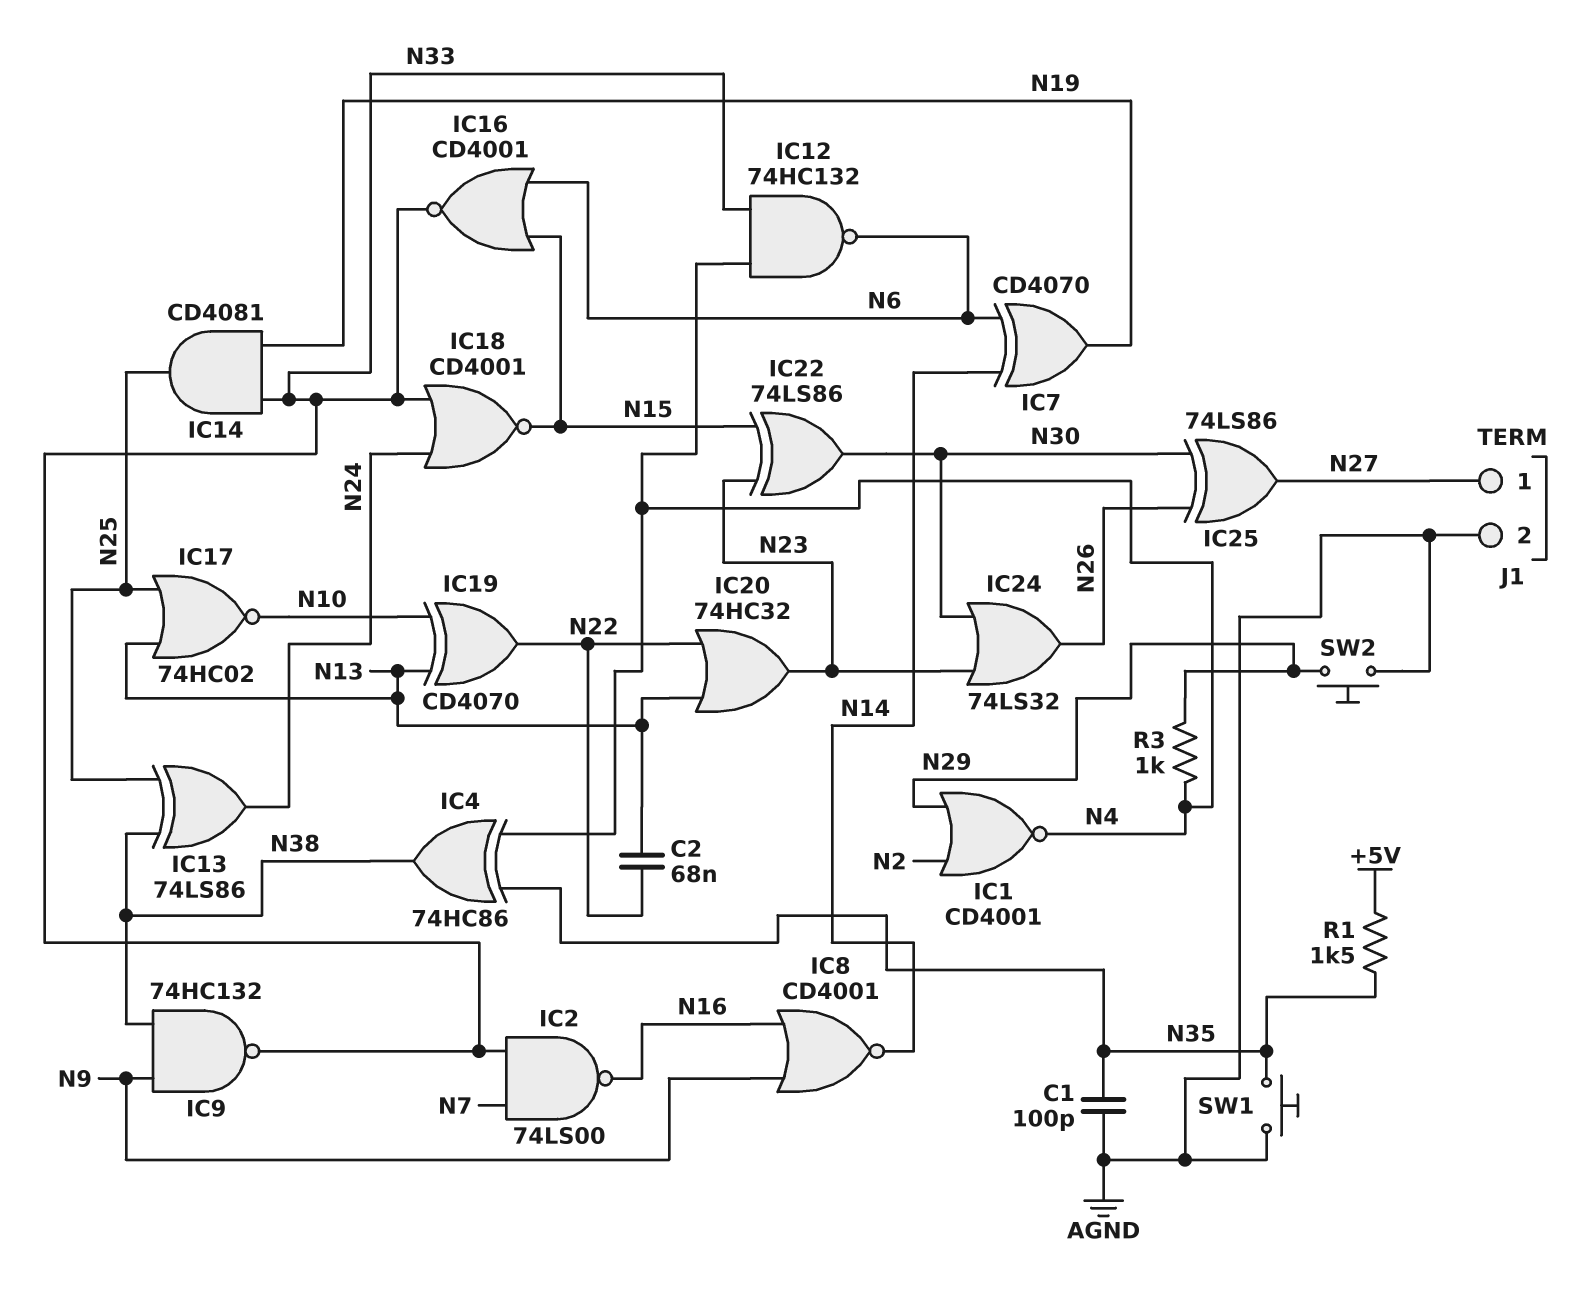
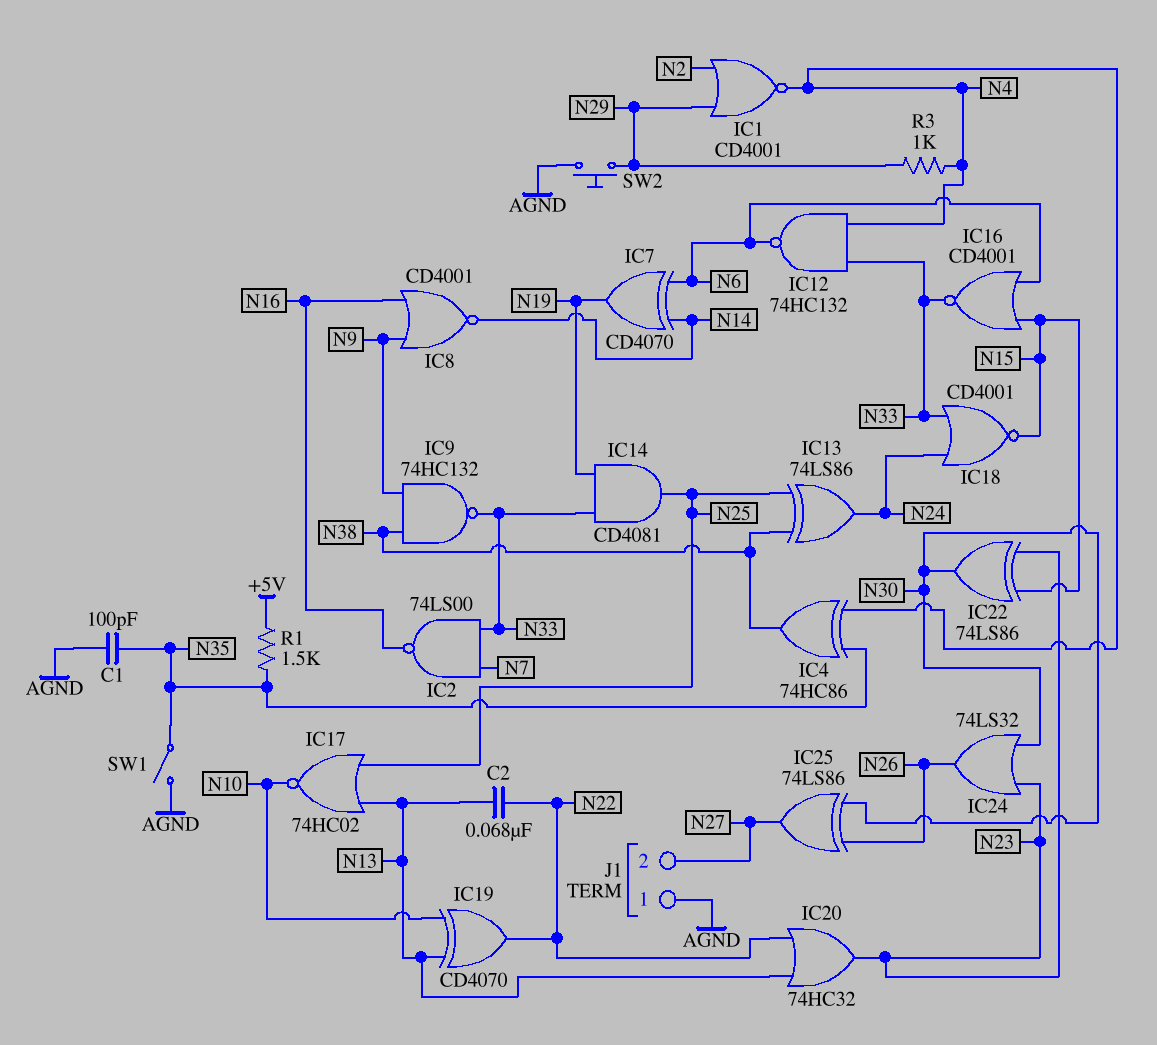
J1 pin 1: N27 -> AGND
J1 pin 2: AGND -> N27
SW1: button (AGND, N35) -> switch (AGND, N35)

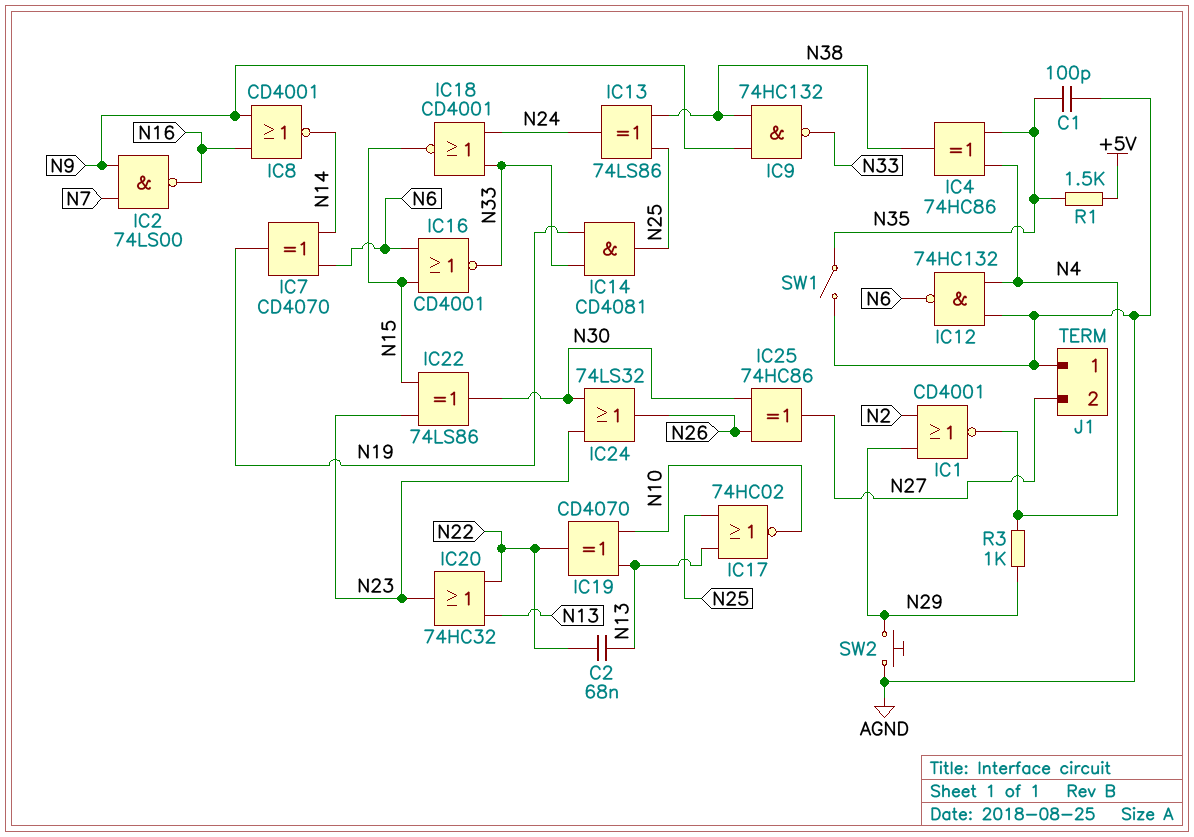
IC2: NAND 74LS00 (in N7, in N33, out N16) -> NAND 74LS00 (in N7, in N9, out N16)
IC12: NAND 74HC132 (in N4, in N33, out N6) -> NAND 74HC132 (in AGND, in N4, out N6)
IC25: XOR 74LS86 (in N26, in N30, out N27) -> XOR 74HC86 (in N26, in N30, out N27)

